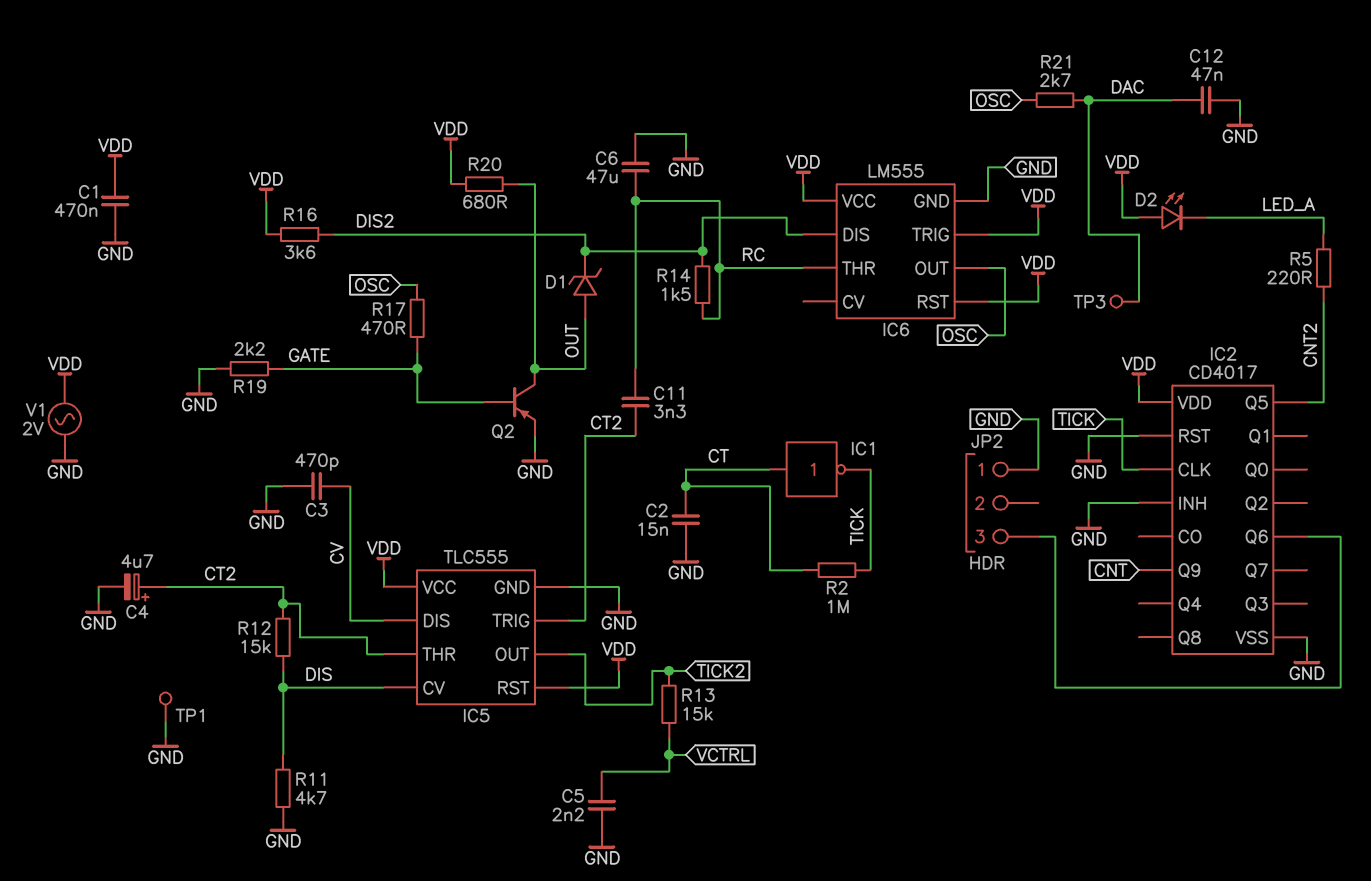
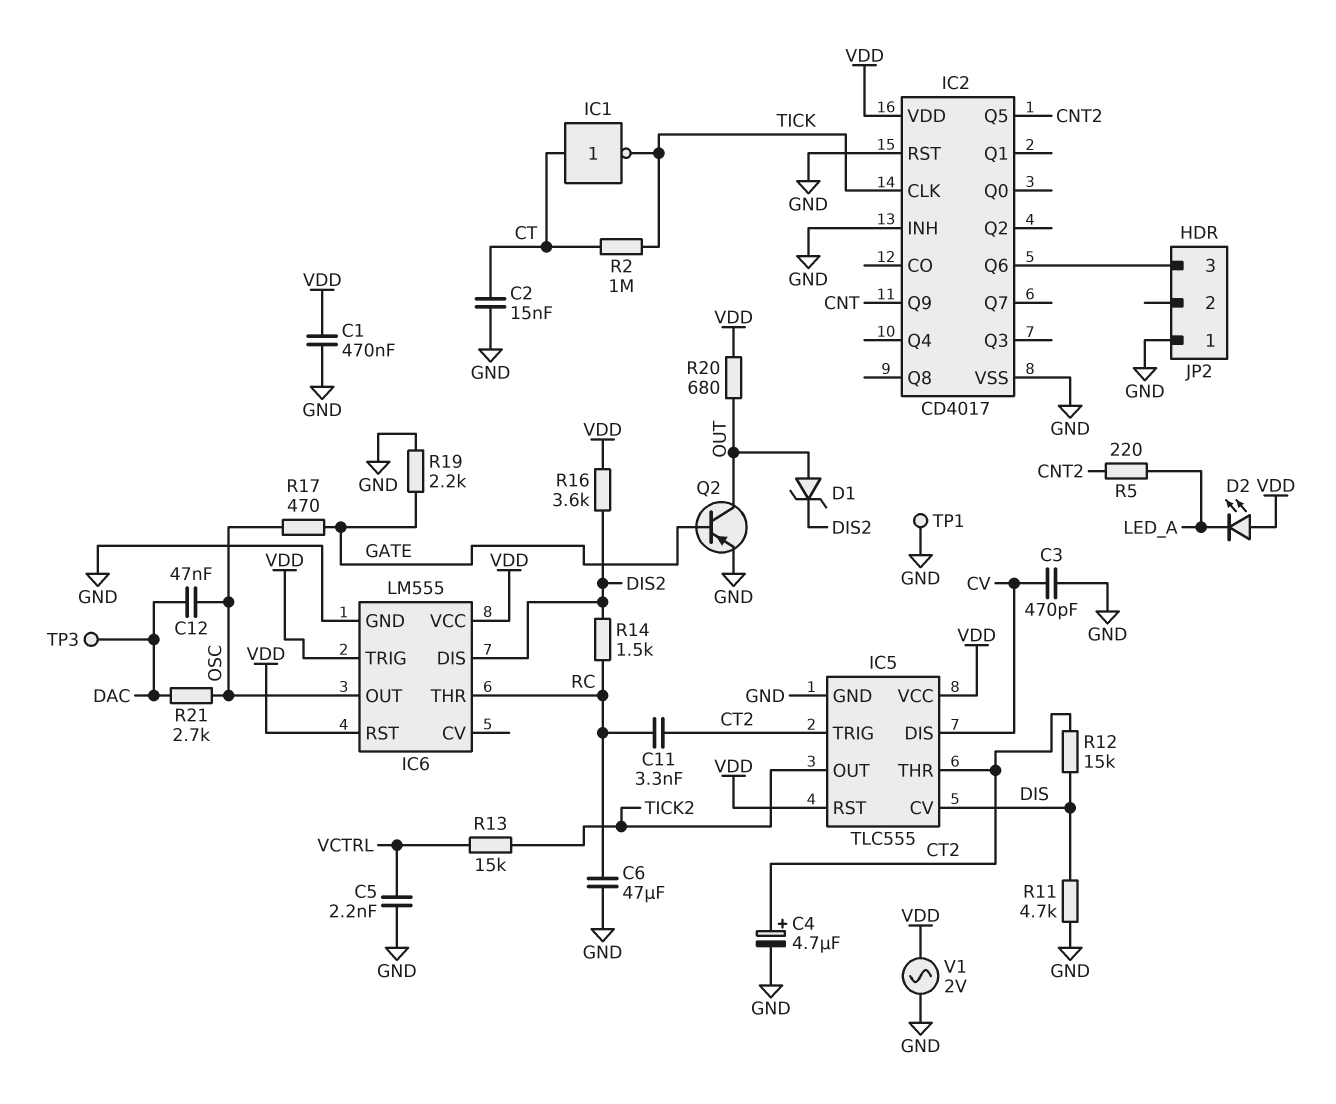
C12: 47nF (DAC, GND) -> 47nF (DAC, OSC)

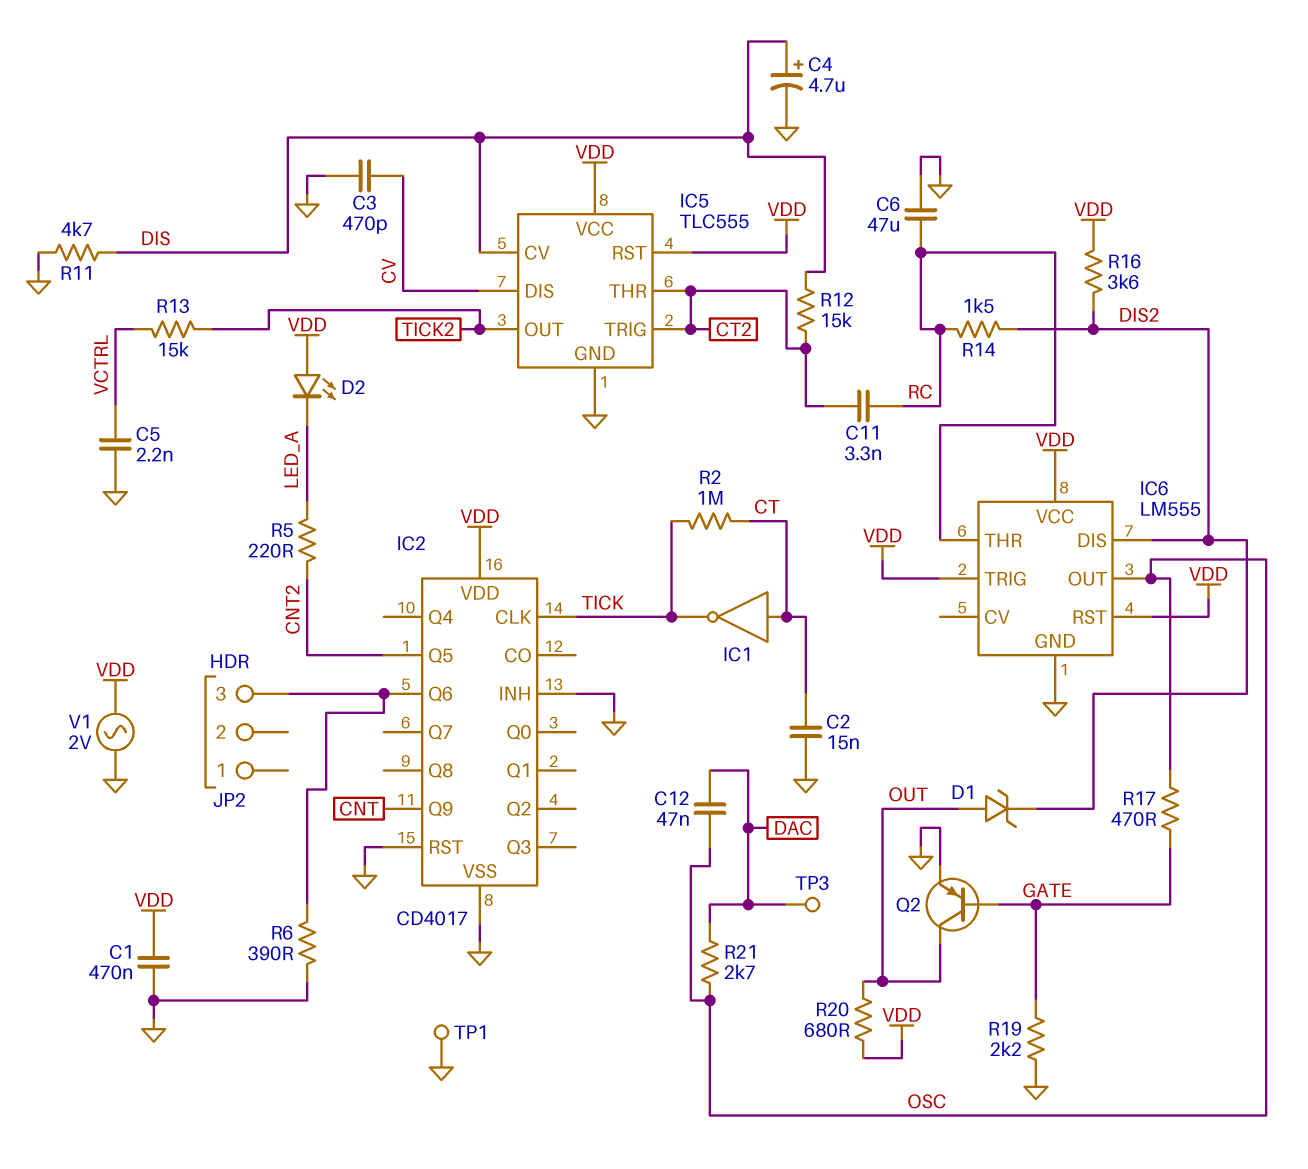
C4: 4.7uF (plus CT2, minus GND) -> 4.7uF (plus DIS, minus GND)
JP2 pin 1: GND -> none
R6: none -> 390 (GND, IC2/Q6)

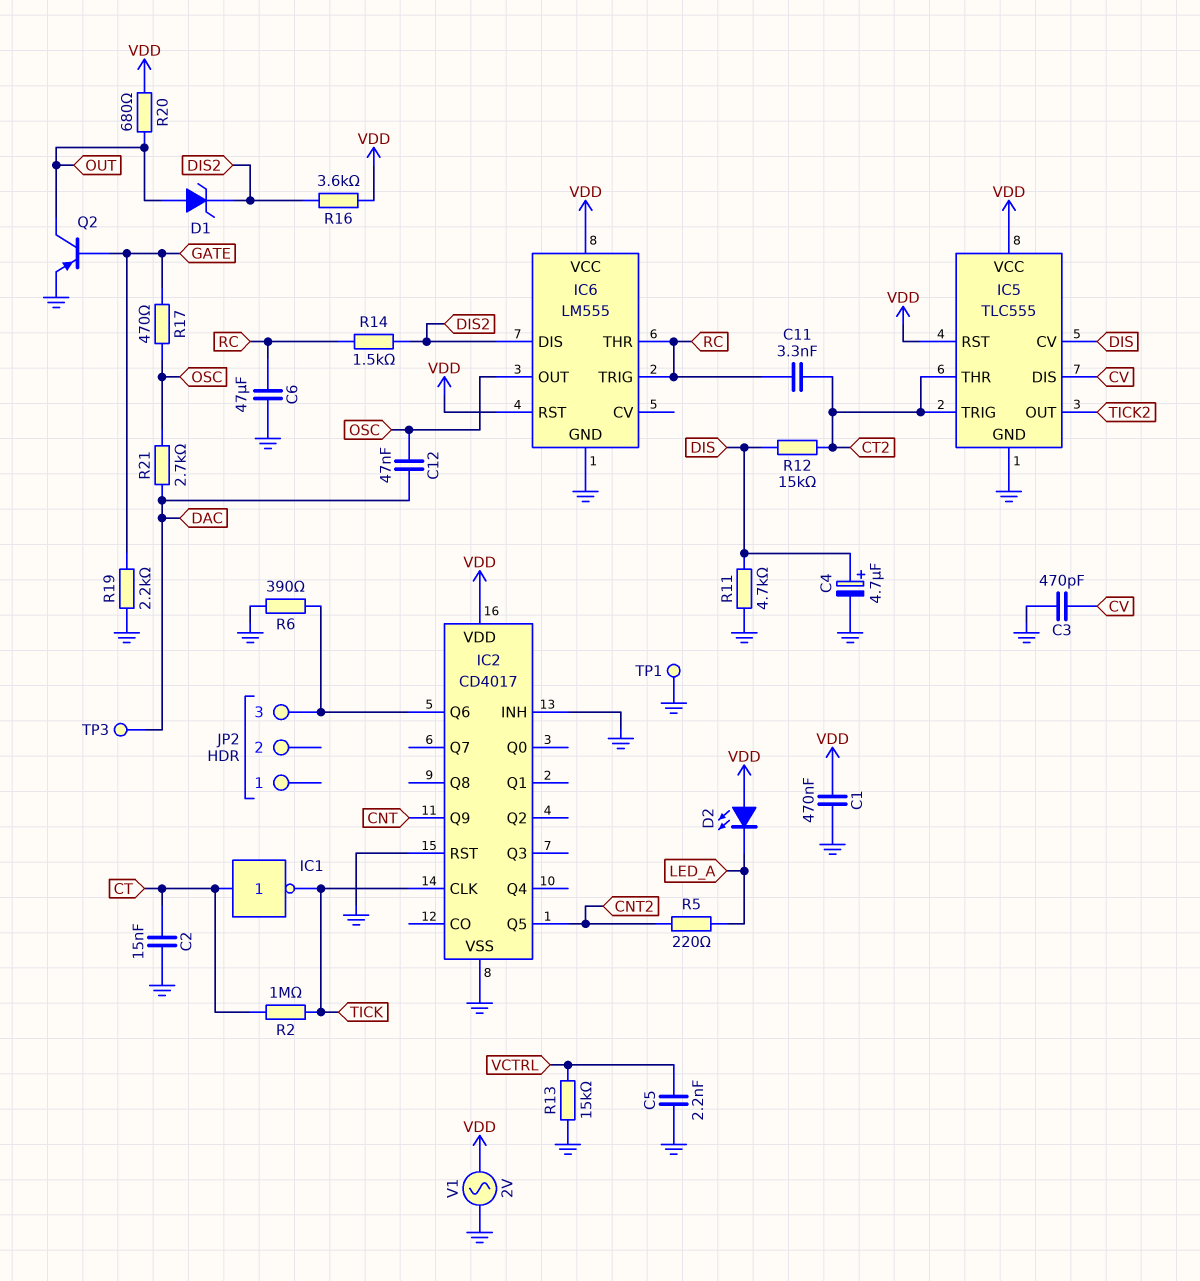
IC6 pin TRIG: VDD -> RC
R13: 15k (TICK2, VCTRL) -> 15k (GND, VCTRL)

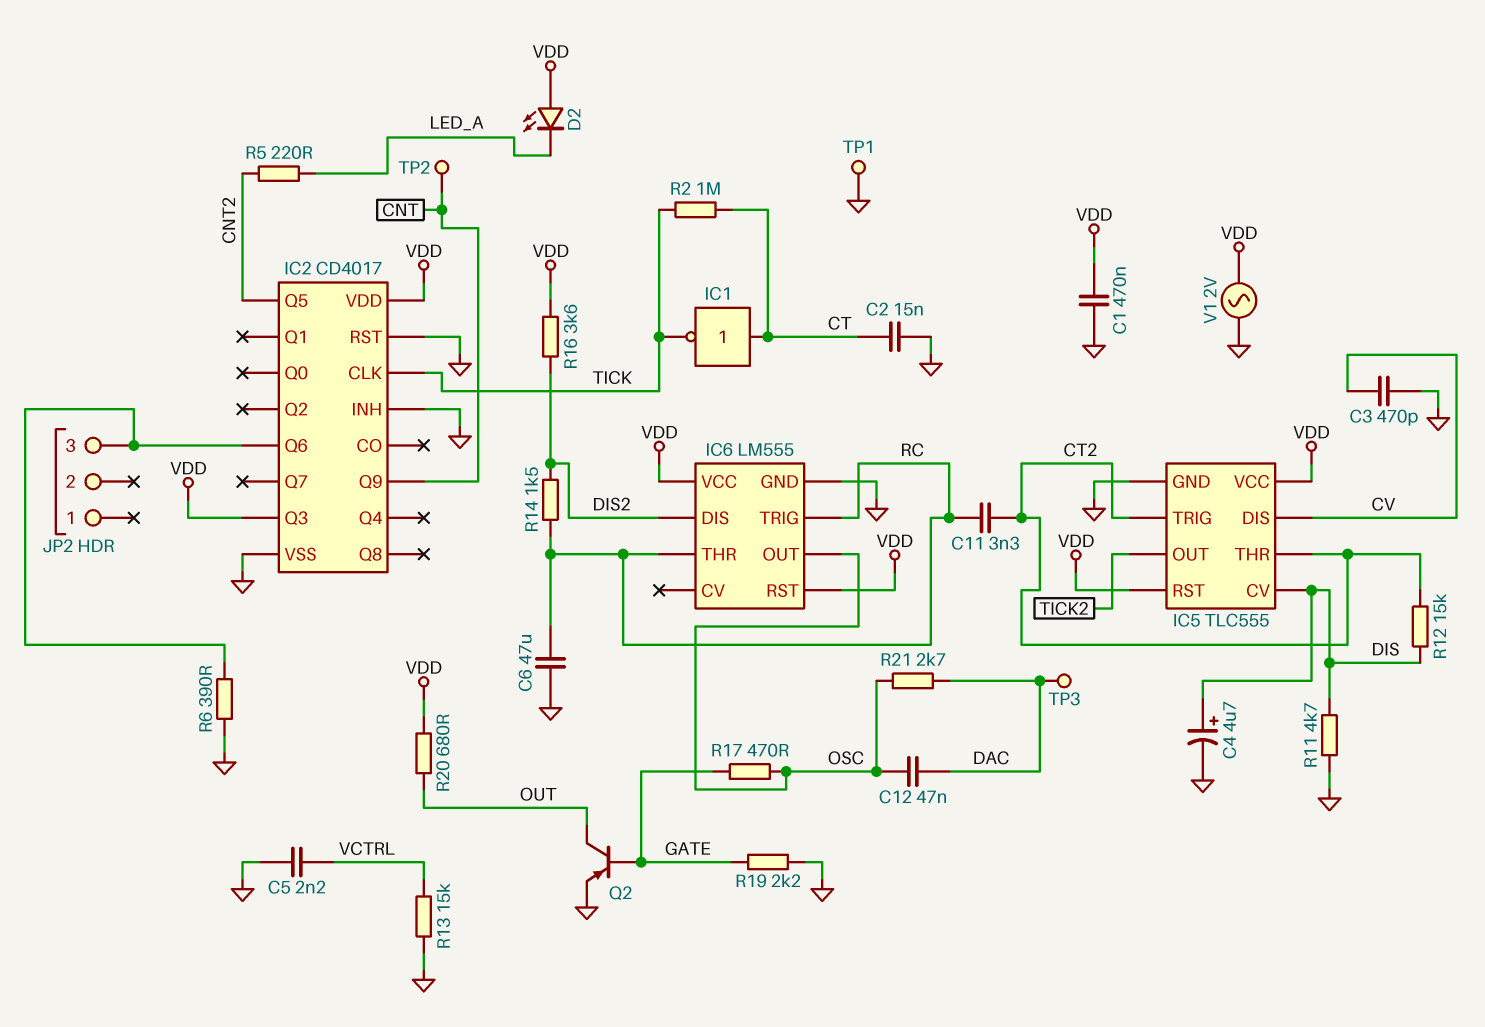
D1: zener (A OUT, K DIS2) -> none
IC2 pin Q3: none -> VDD
TP2: none -> test point (CNT)

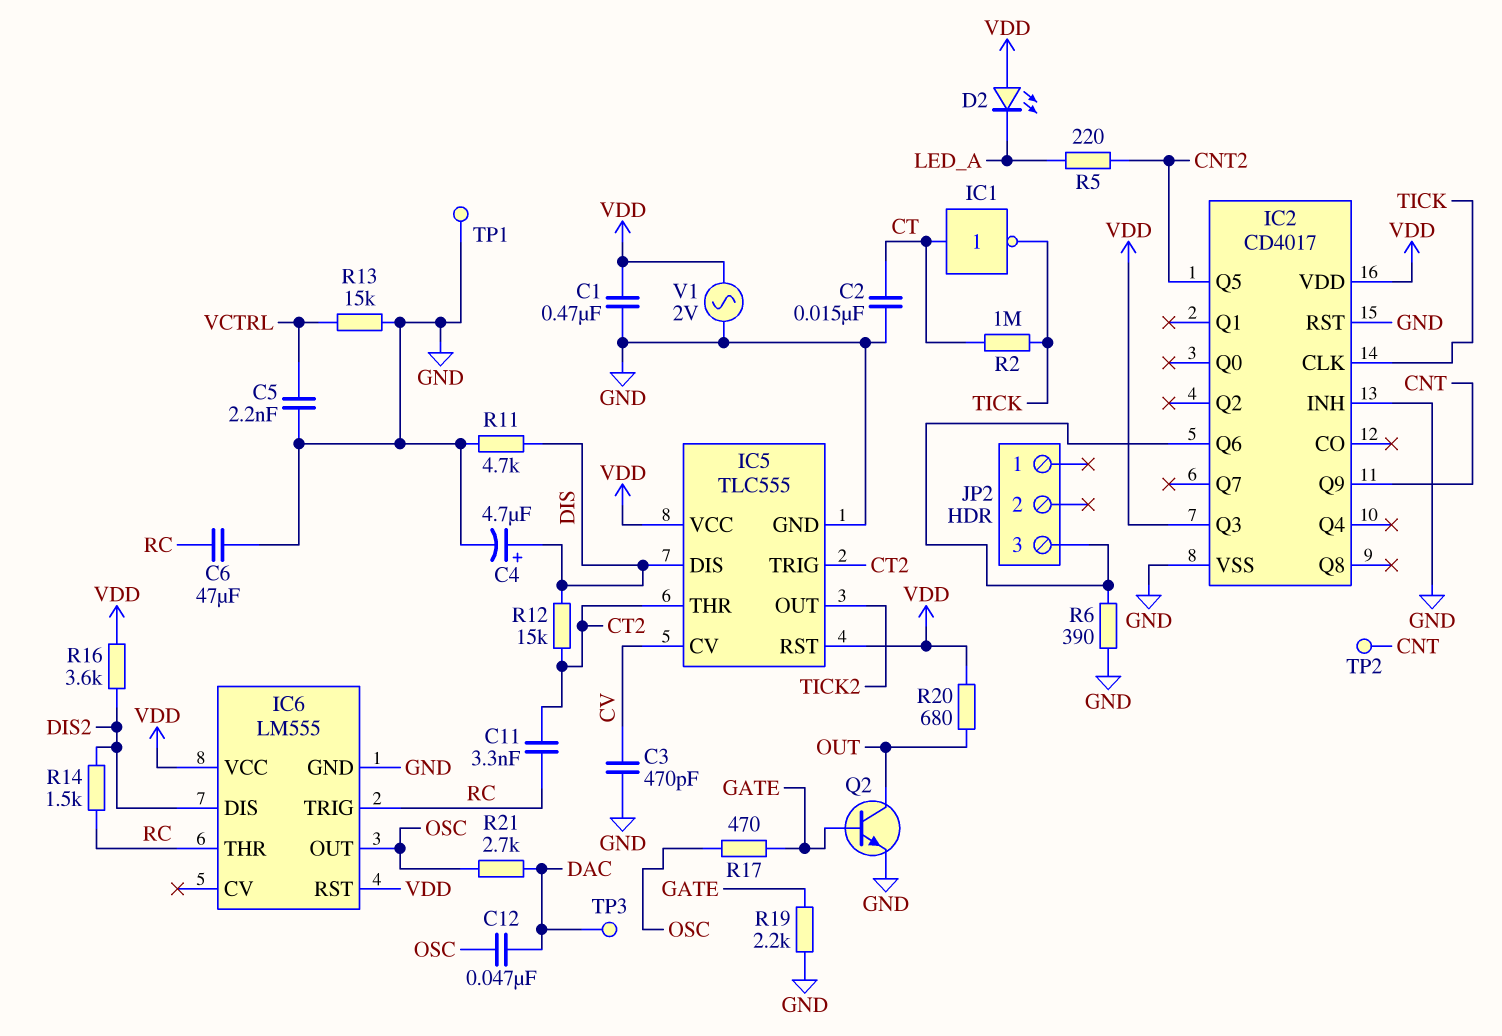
IC5 pin CV: DIS -> CV
IC5 pin DIS: CV -> DIS
Q2: PNP (B GATE, C OUT, E GND) -> NPN (B GATE, C OUT, E GND)

